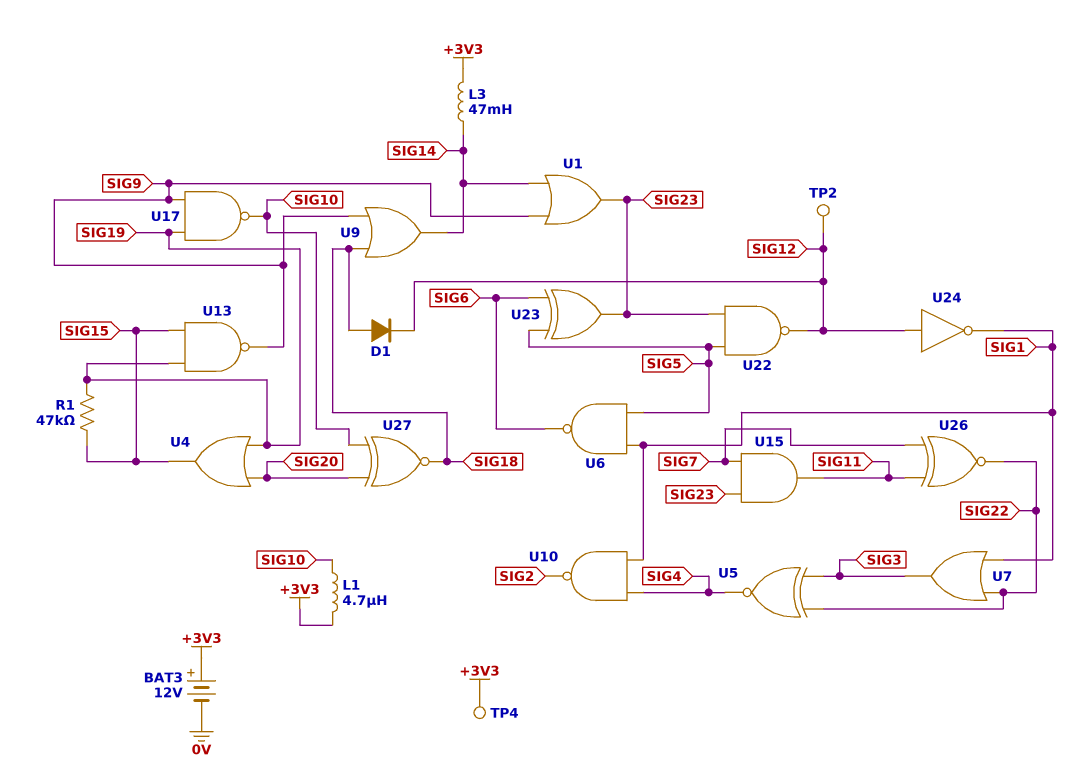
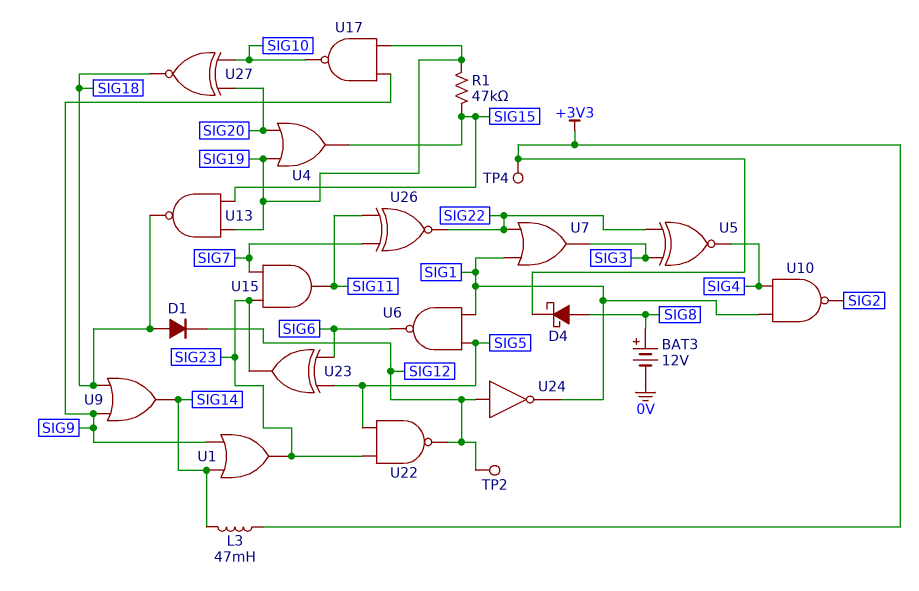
BAT3: 12V (plus +3V3, minus 0V) -> 12V (plus SIG8, minus 0V)
D4: none -> schottky (A SIG8, K +3V3)
L1: 4.7uH (+3V3, SIG10) -> none
U13: NAND (in SIG15, in SIG19, out SIG9) -> NAND (in SIG15, in SIG19, out SIG18)

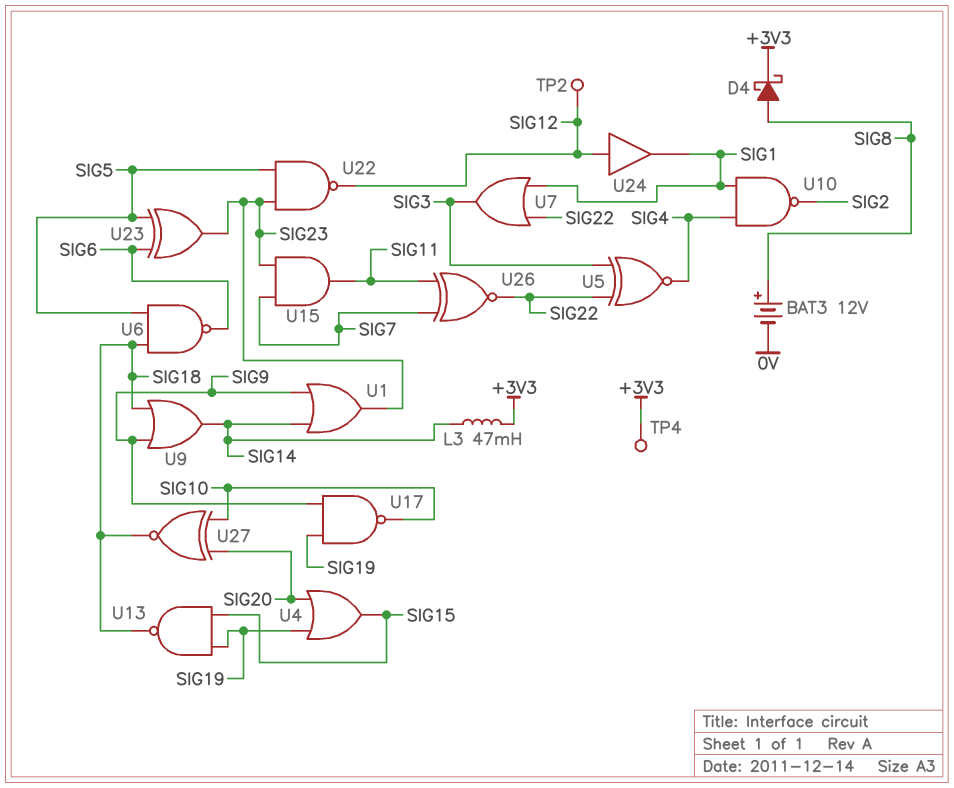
D1: diode (A SIG18, K SIG12) -> none
R1: 47k (SIG15, SIG19) -> none
U6: NAND (in SIG1, in SIG5, out SIG6) -> NAND (in SIG5, in SIG18, out SIG6)
U24: NOT (in SIG12, out SIG1) -> buffer (in SIG12, out SIG1)

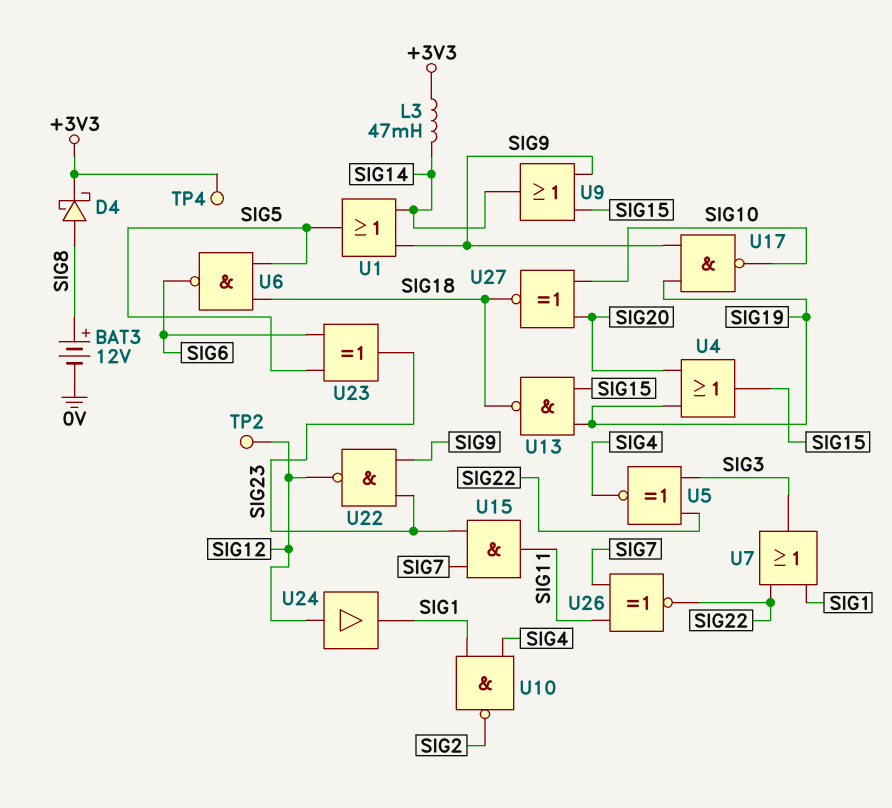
U1: OR (in SIG9, in SIG14, out SIG23) -> OR (in SIG9, in SIG14, out SIG5)
U9: OR (in SIG9, in SIG18, out SIG14) -> OR (in SIG9, in SIG15, out SIG14)
U22: NAND (in SIG5, in SIG23, out SIG12) -> NAND (in SIG9, in SIG23, out SIG12)

